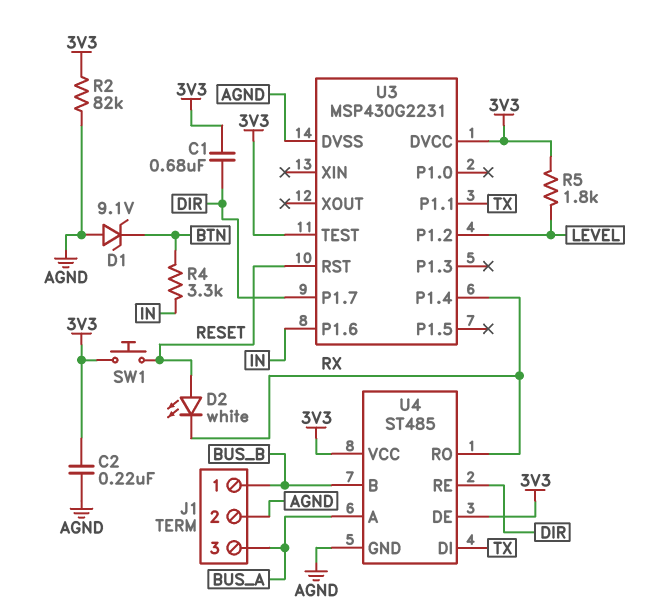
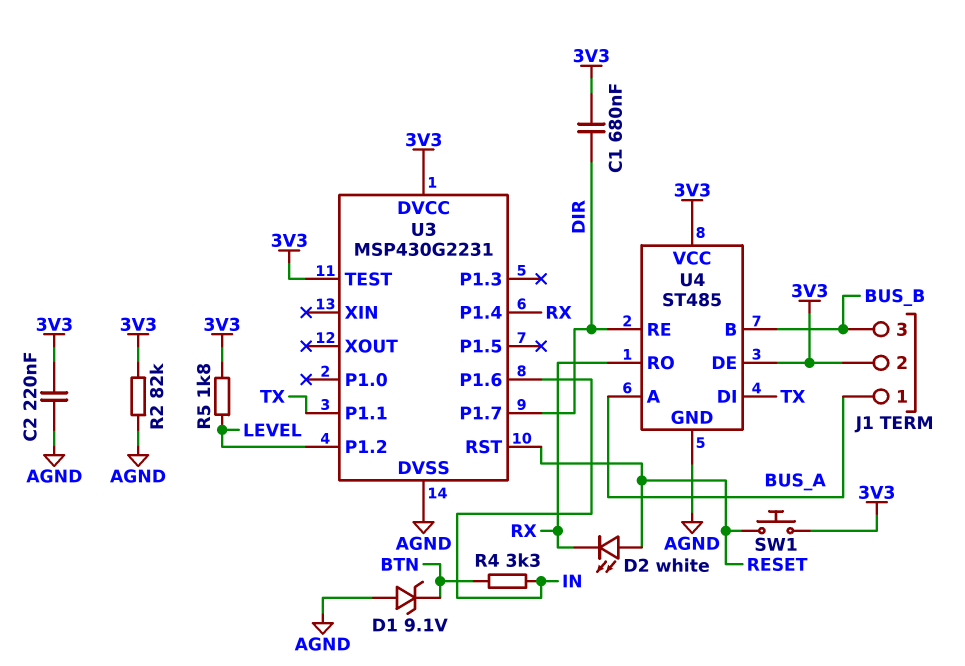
J1 pin 1: BUS_B -> BUS_A
J1 pin 2: AGND -> 3V3
J1 pin 3: BUS_A -> BUS_B

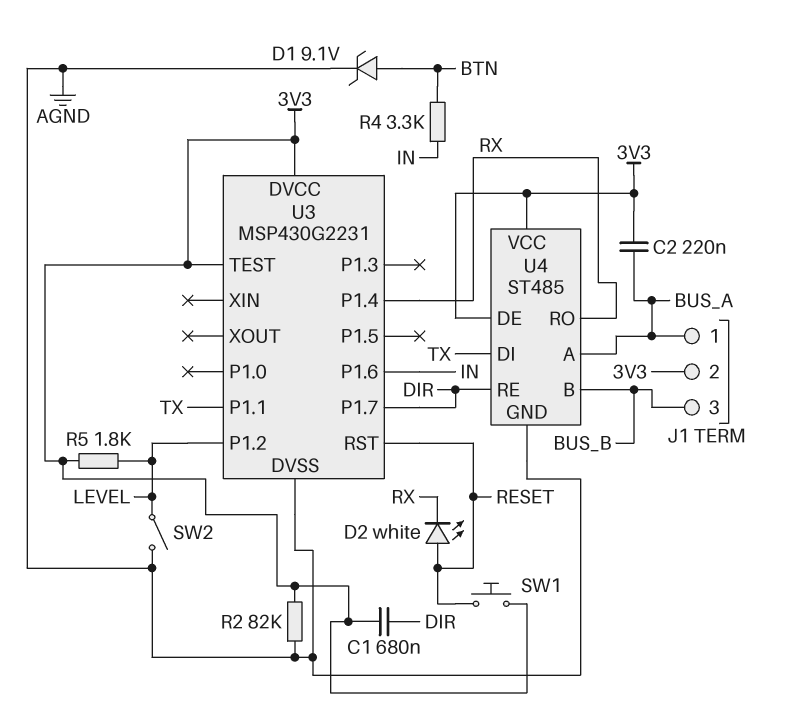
C2: 220nF (3V3, AGND) -> 220nF (3V3, BUS_A)
D1: zener 9.1V (A AGND, K BTN) -> zener 9.1V (A BTN, K AGND)
SW2: none -> switch (AGND, LEVEL)

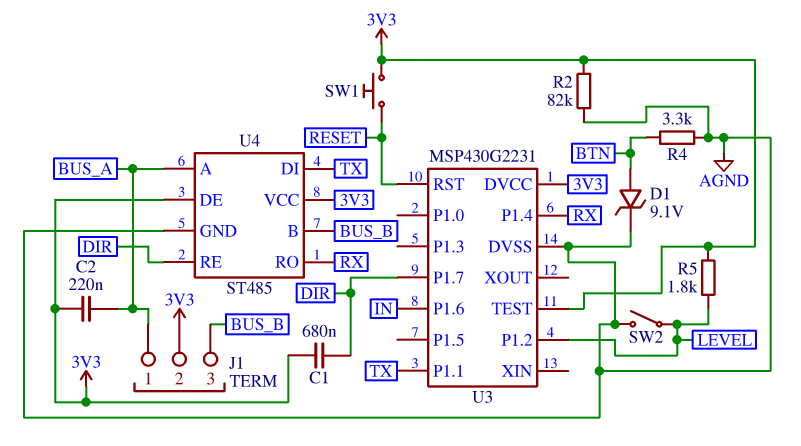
D2: LED white (A RESET, K RX) -> none
R4: 3.3k (BTN, IN) -> 3.3k (AGND, BTN)

